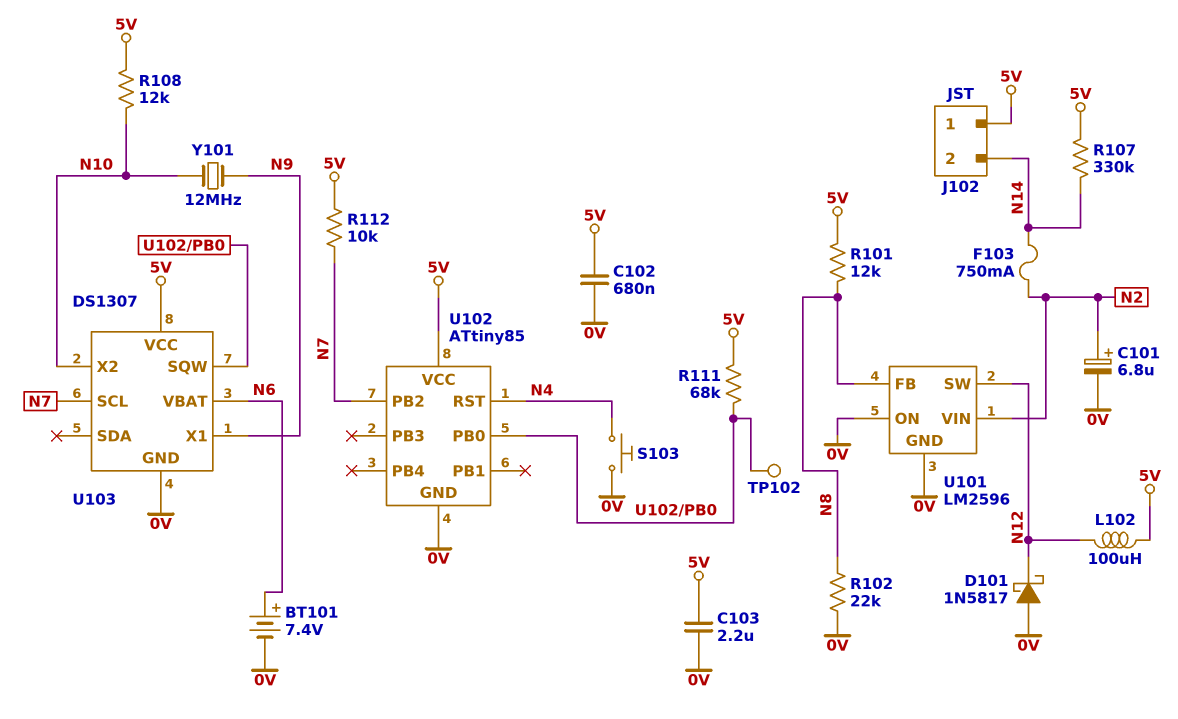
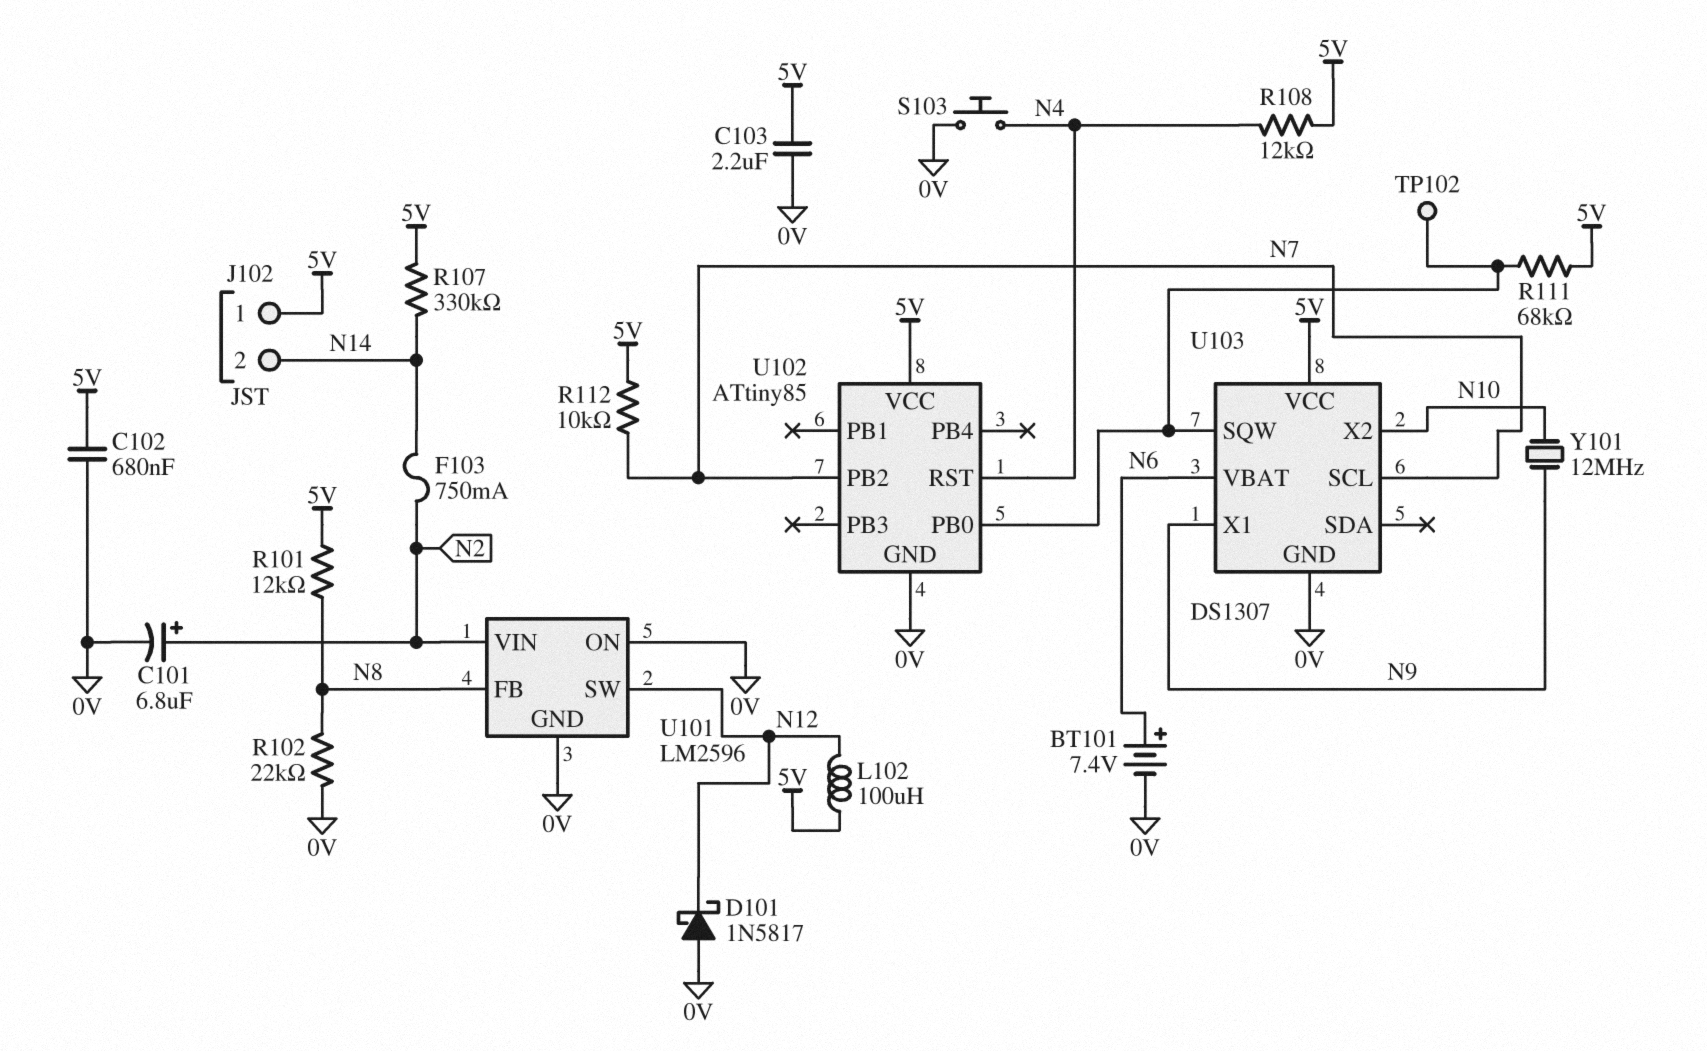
R108: 12k (5V, N10) -> 12k (5V, N4)

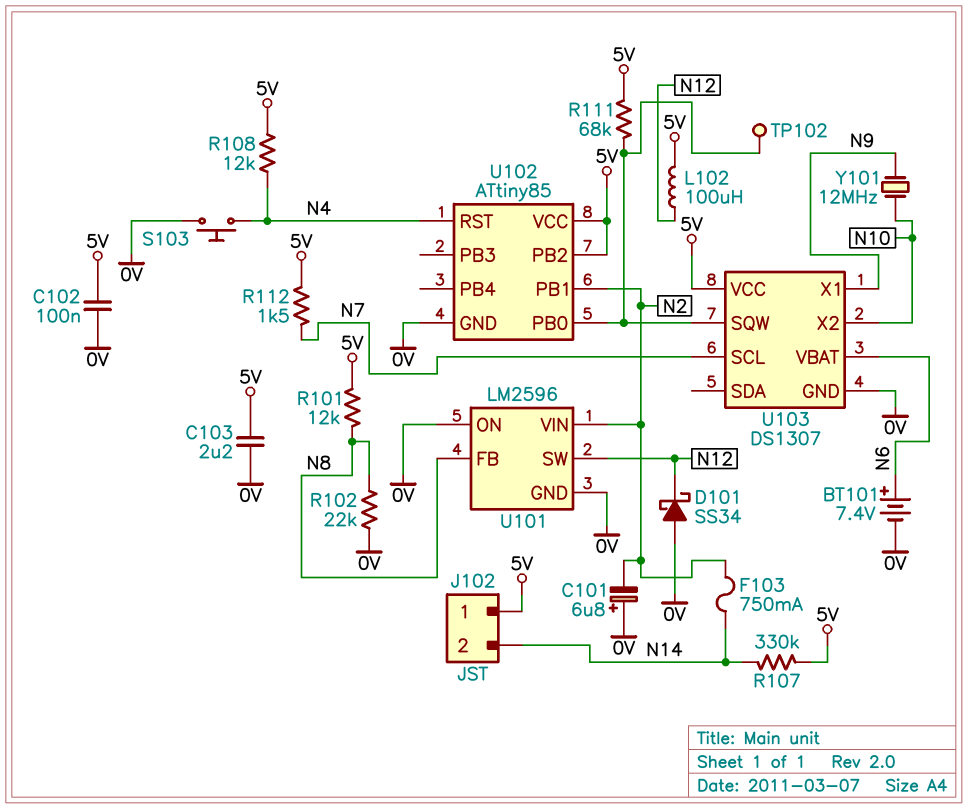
C101: 6.8uF (plus N2, minus 0V) -> 6.8uF (plus 0V, minus N2)
C102: 680nF (0V, 5V) -> 100nF (0V, 5V)
D101: schottky 1N5817 (A 0V, K N12) -> schottky SS34 (A 0V, K N12)
R112: 10k (5V, N7) -> 1.5k (5V, N7)
U102 pin PB1: none -> N2
U102 pin PB2: N7 -> 5V

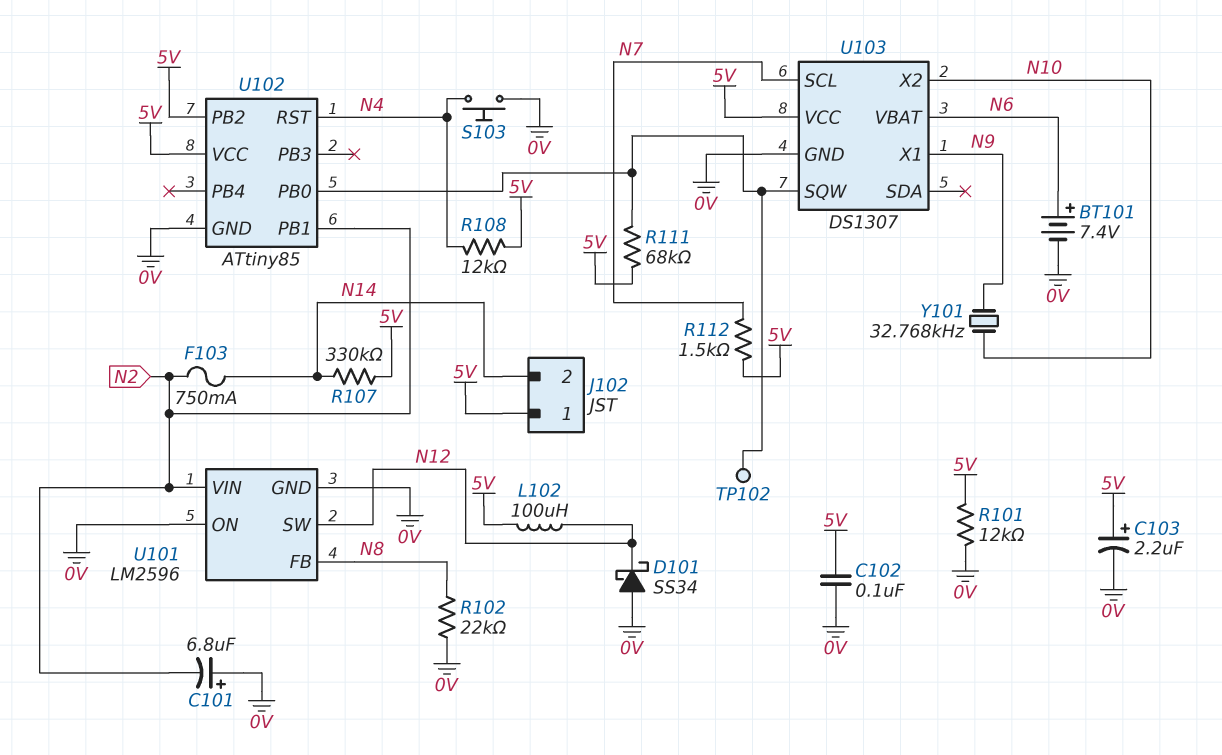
C103: 2.2uF (0V, 5V) -> 2.2uF (plus 5V, minus 0V)
R101: 12k (5V, N8) -> 12k (0V, 5V)
Y101: 12MHz (N9, N10) -> 32.768kHz (N9, N10)

